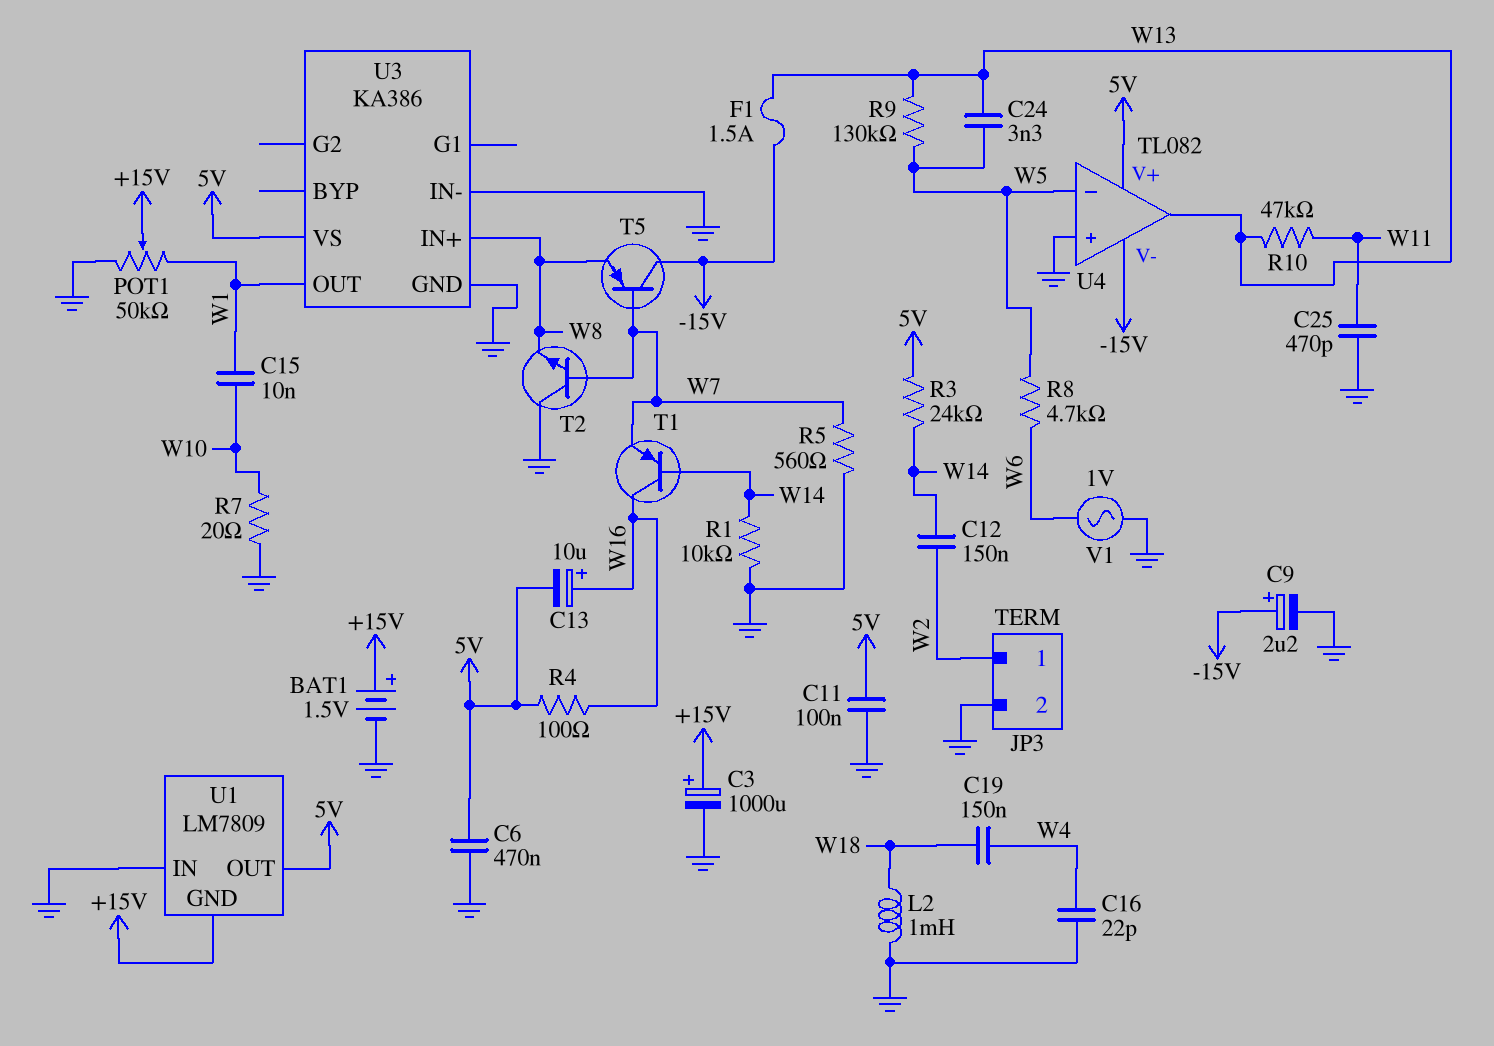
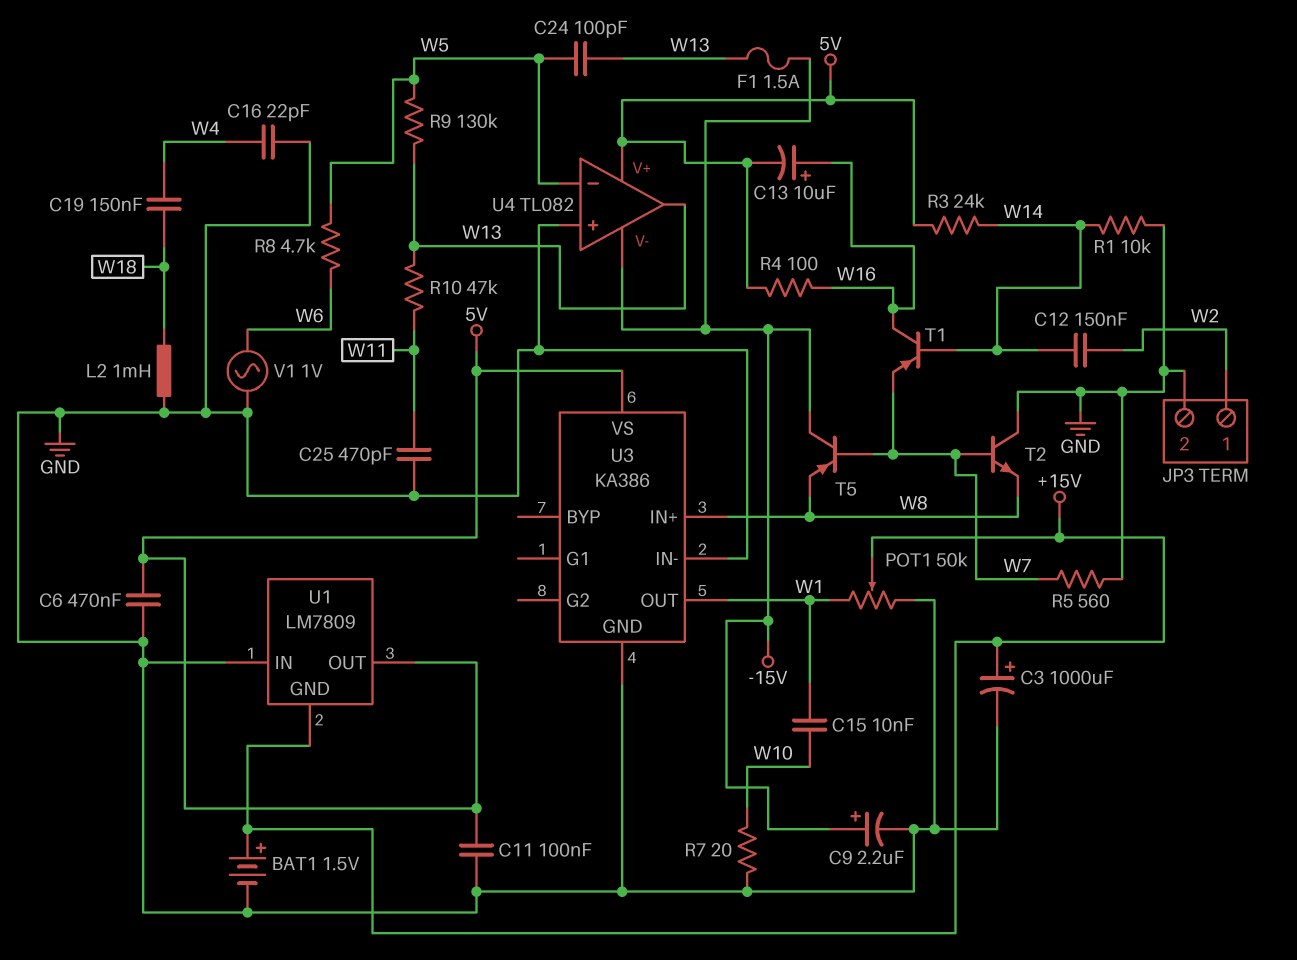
C24: 3.3nF (W5, W13) -> 100pF (W5, W13)

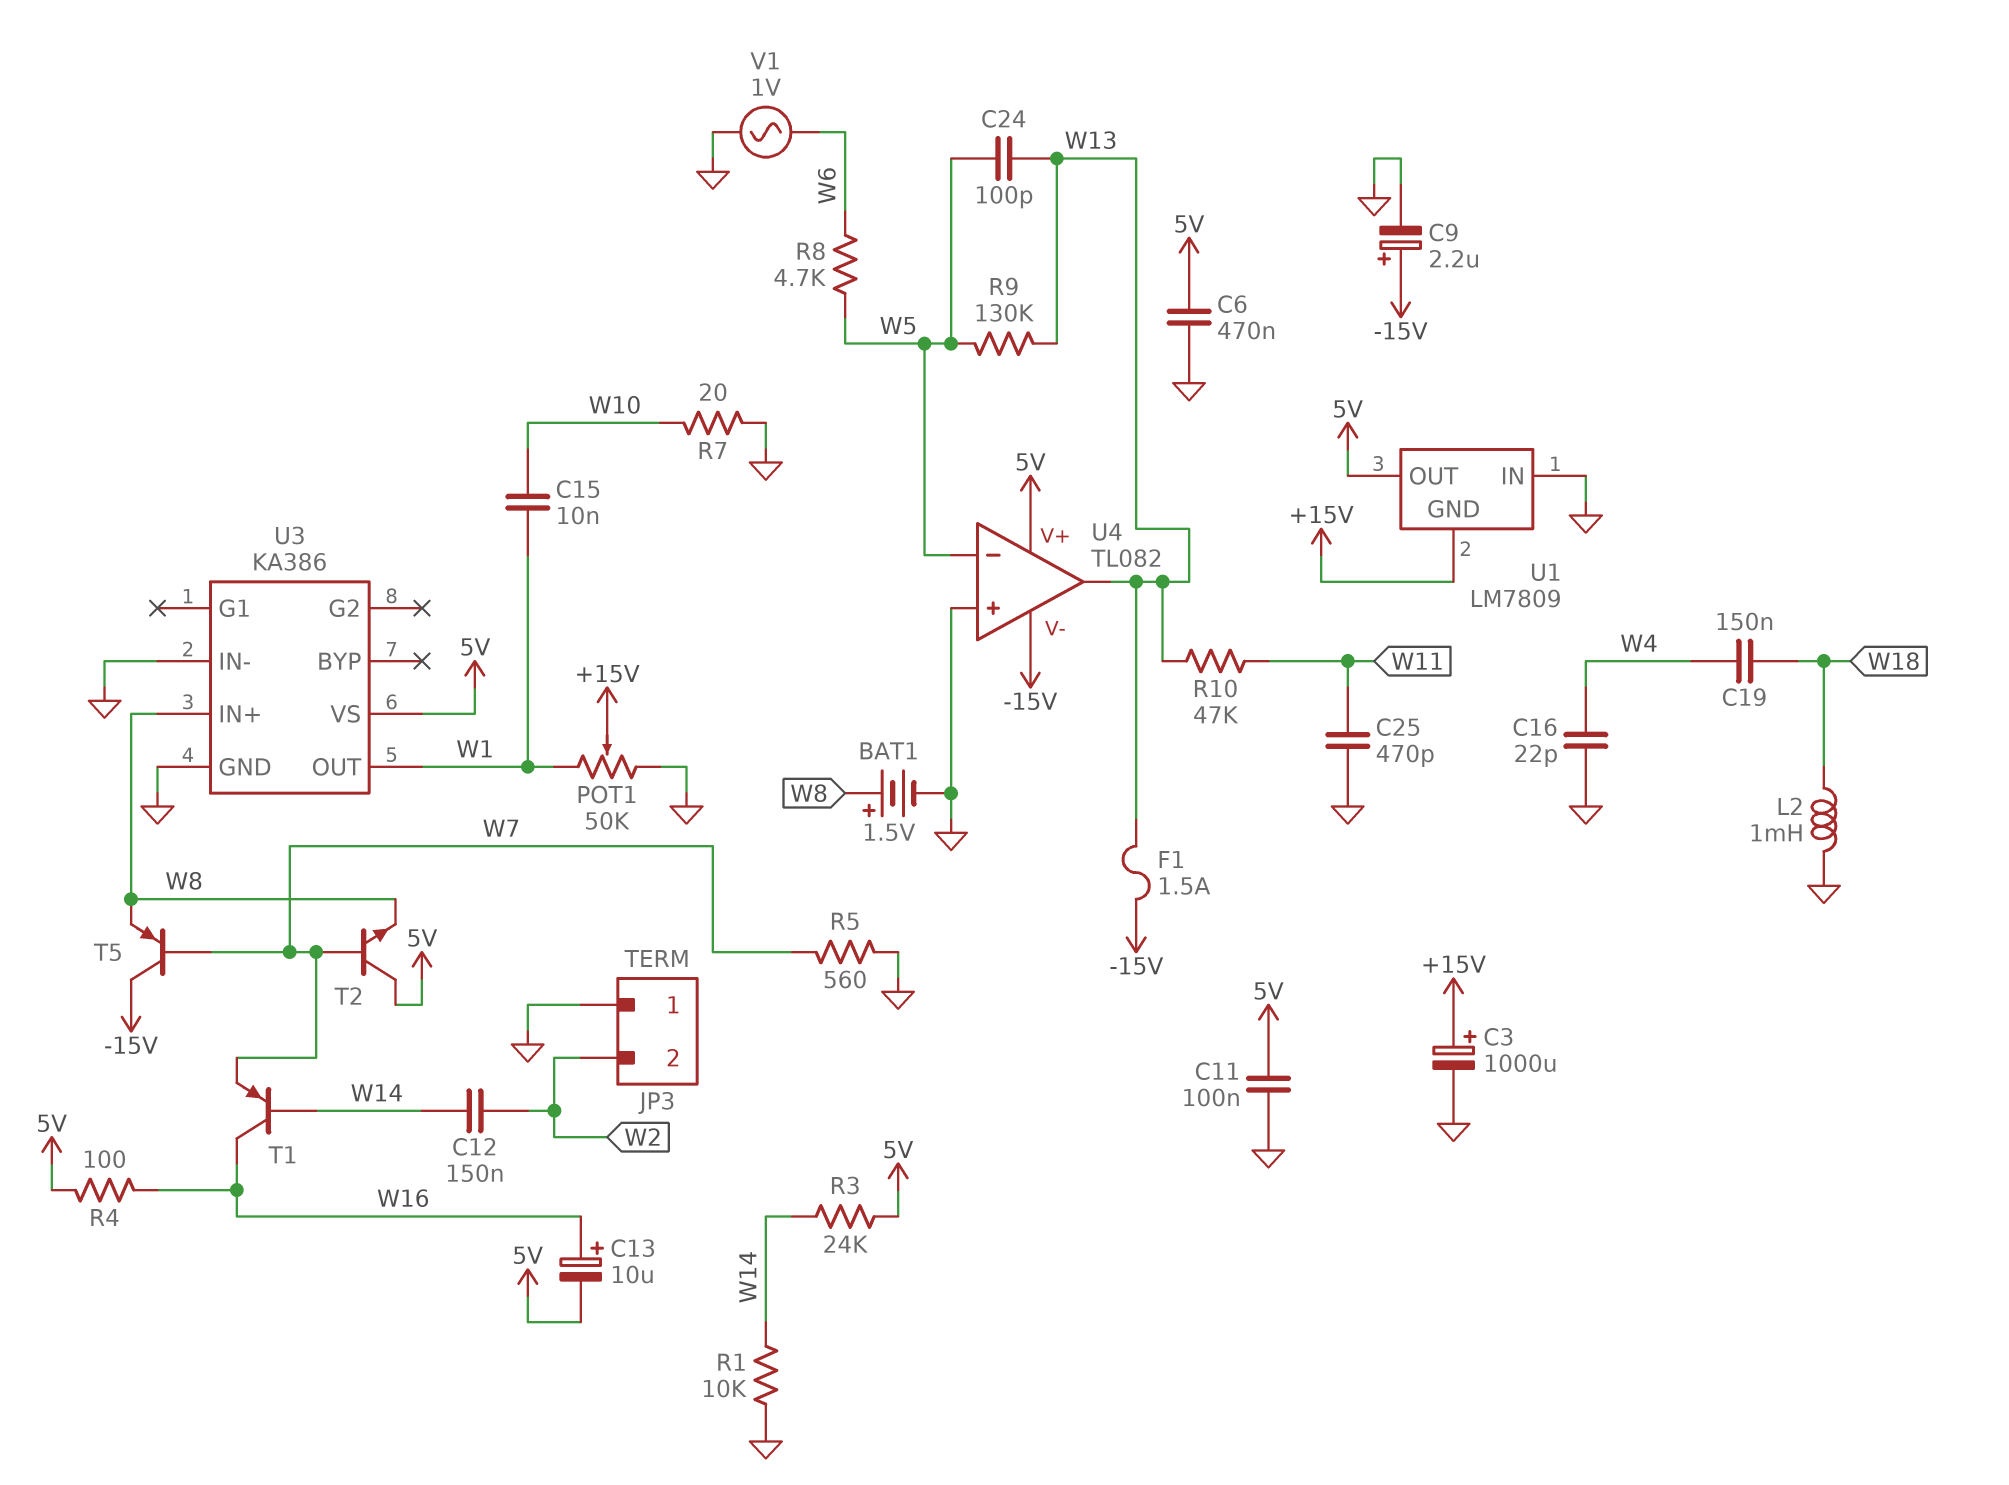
BAT1: 1.5V (plus +15V, minus GND) -> 1.5V (plus W8, minus GND)
JP3 pin 1: W2 -> GND
JP3 pin 2: GND -> W2
T2: NPN (B W7, C GND, E W8) -> NPN (B W7, C 5V, E W8)

